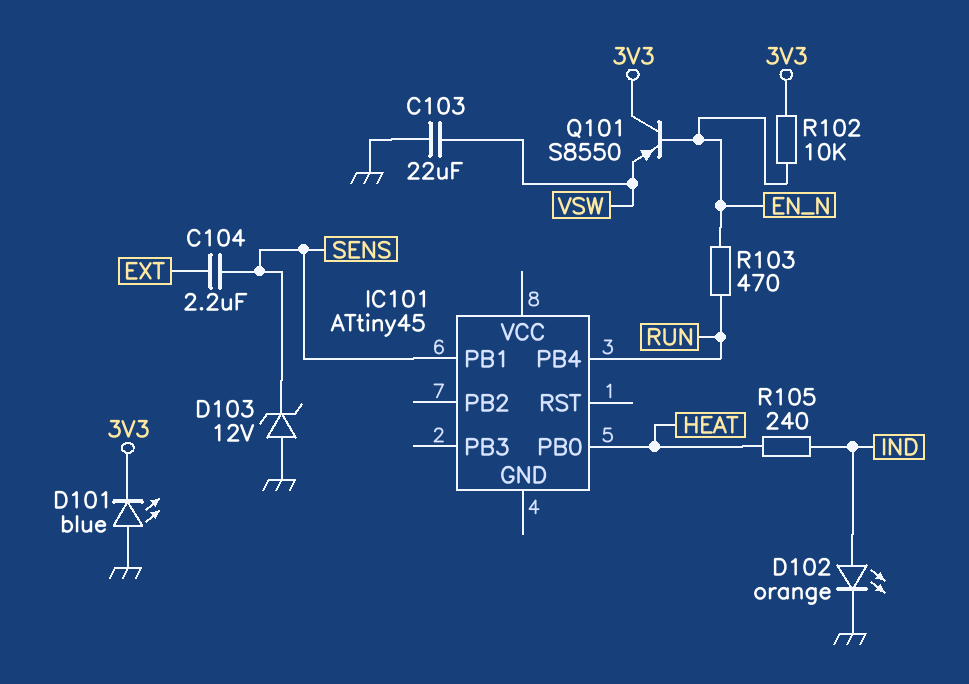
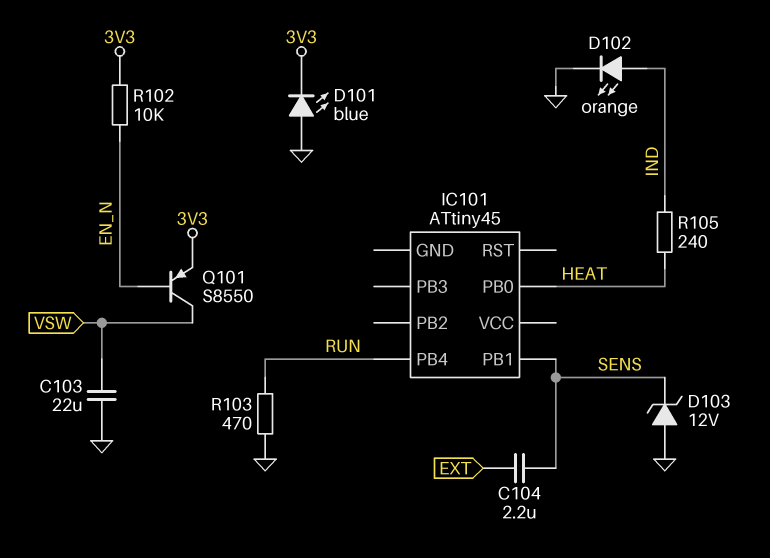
Q101: PNP S8550 (B EN_N, C 3V3, E VSW) -> PNP S8550 (B EN_N, C VSW, E 3V3)
R103: 470 (EN_N, RUN) -> 470 (GND, RUN)

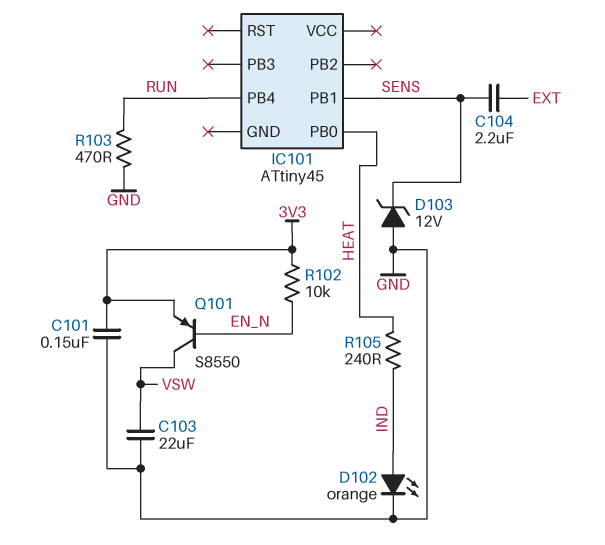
C101: none -> 150nF (3V3, GND)
D101: LED blue (A GND, K 3V3) -> none

